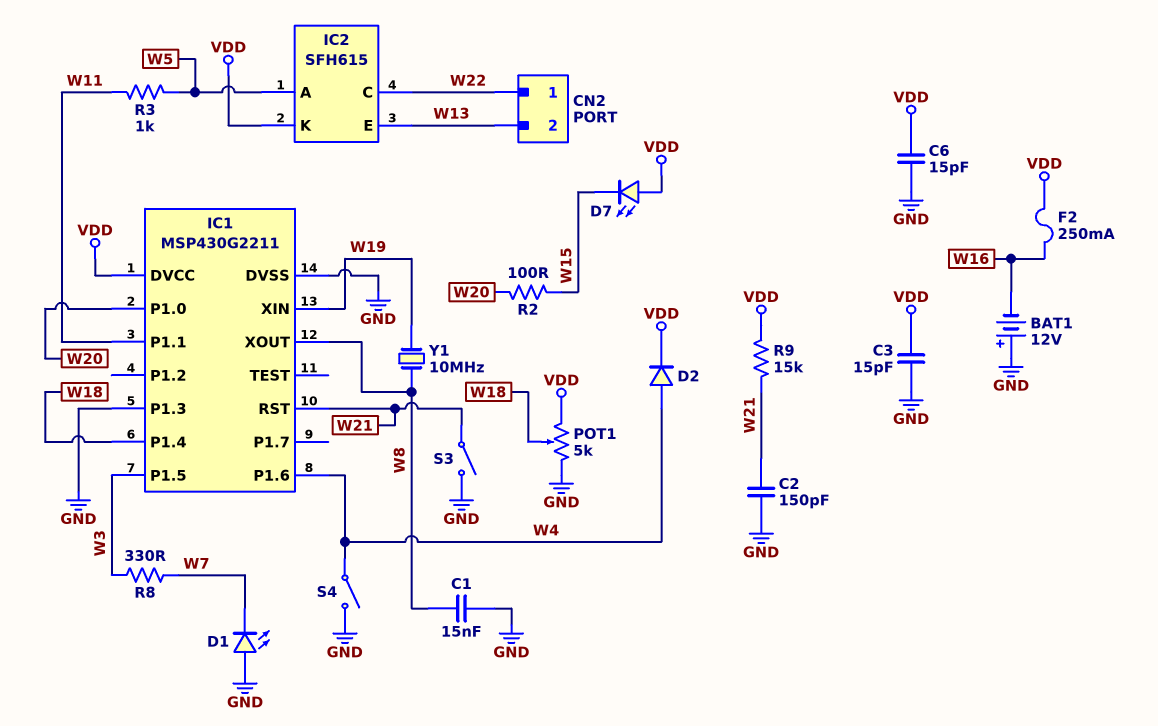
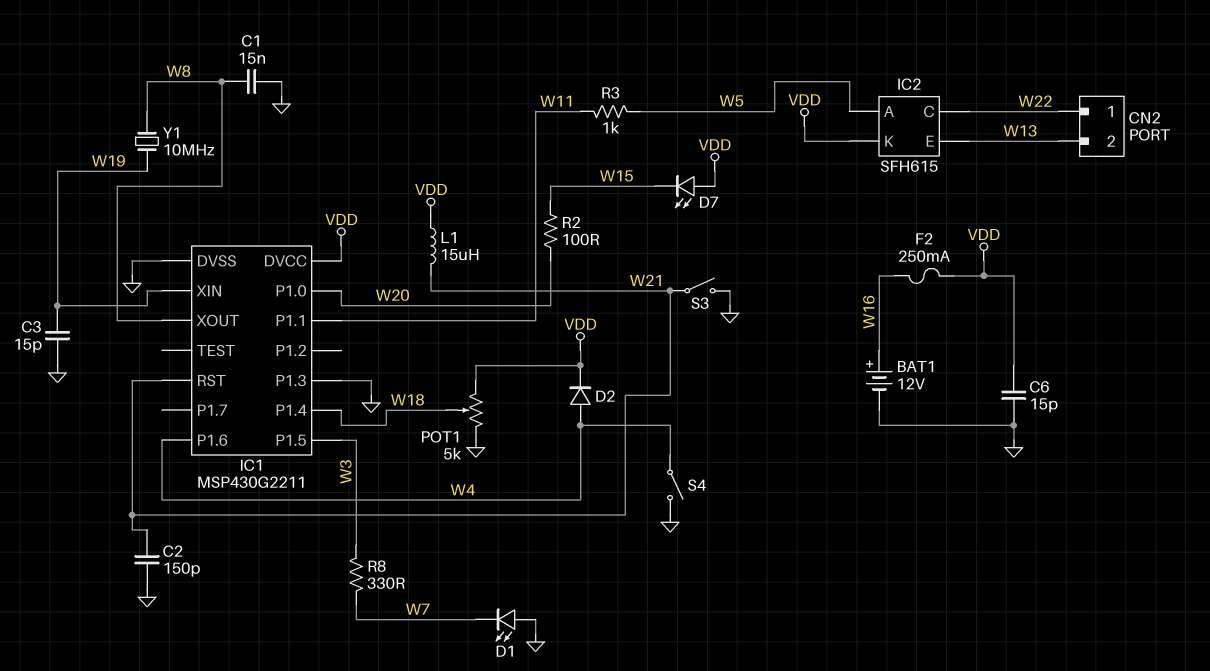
BAT1: 12V (plus GND, minus W16) -> 12V (plus W16, minus GND)
C3: 15pF (GND, VDD) -> 15pF (GND, W19)
L1: none -> 15uH (VDD, W21)
R9: 15k (VDD, W21) -> none

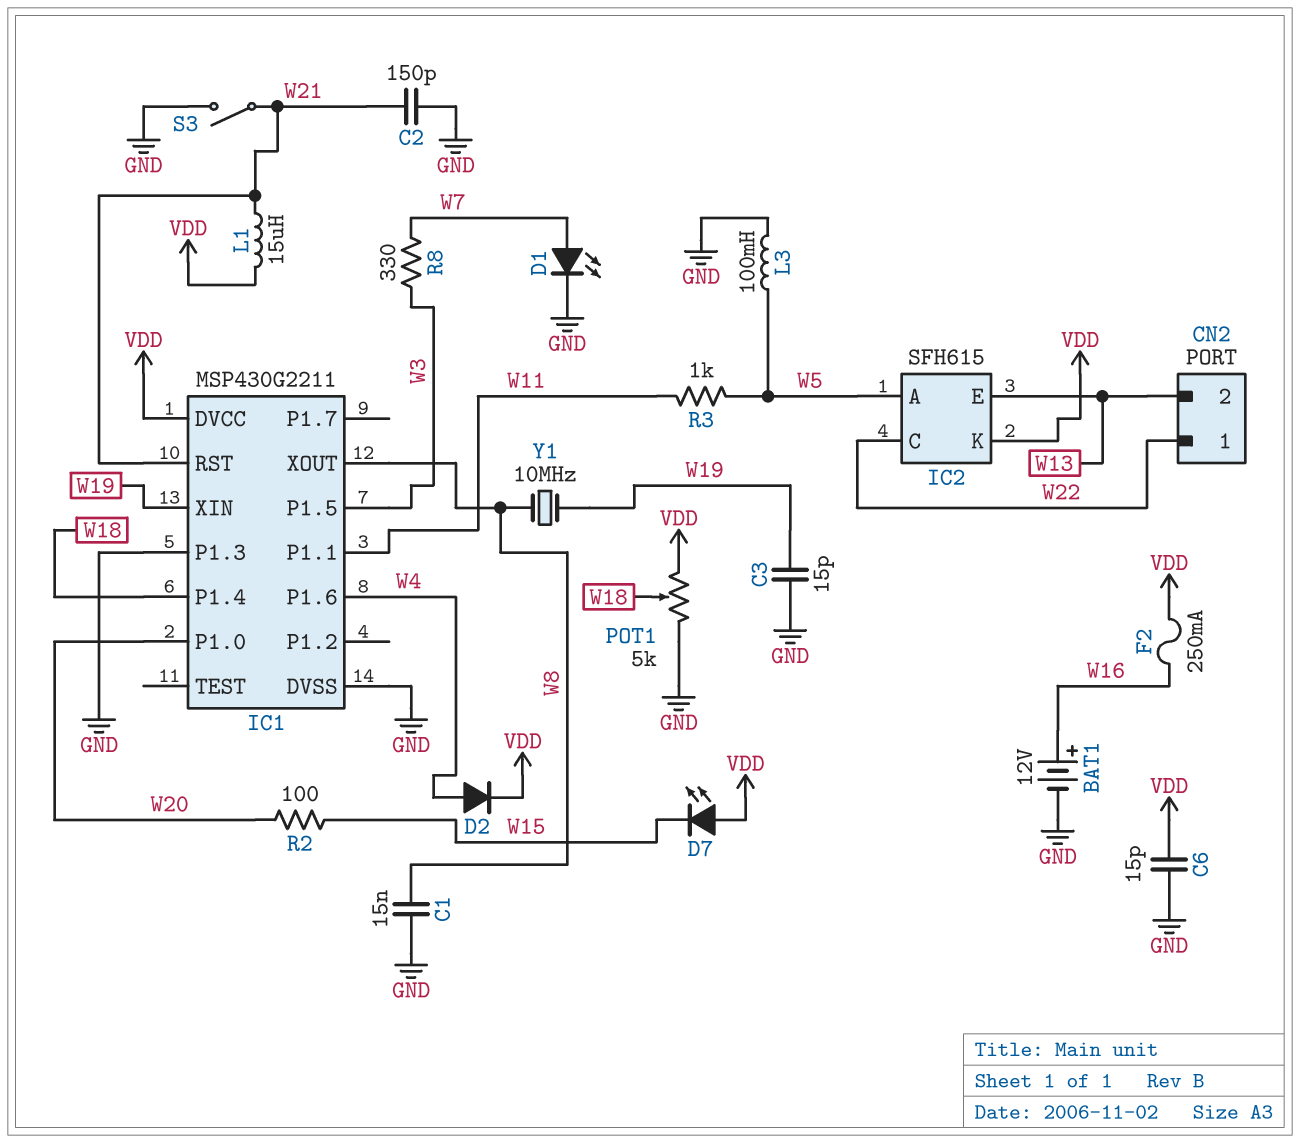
D1: LED (A GND, K W7) -> LED (A W7, K GND)
L3: none -> 100mH (GND, W5)
S4: switch (GND, W4) -> none

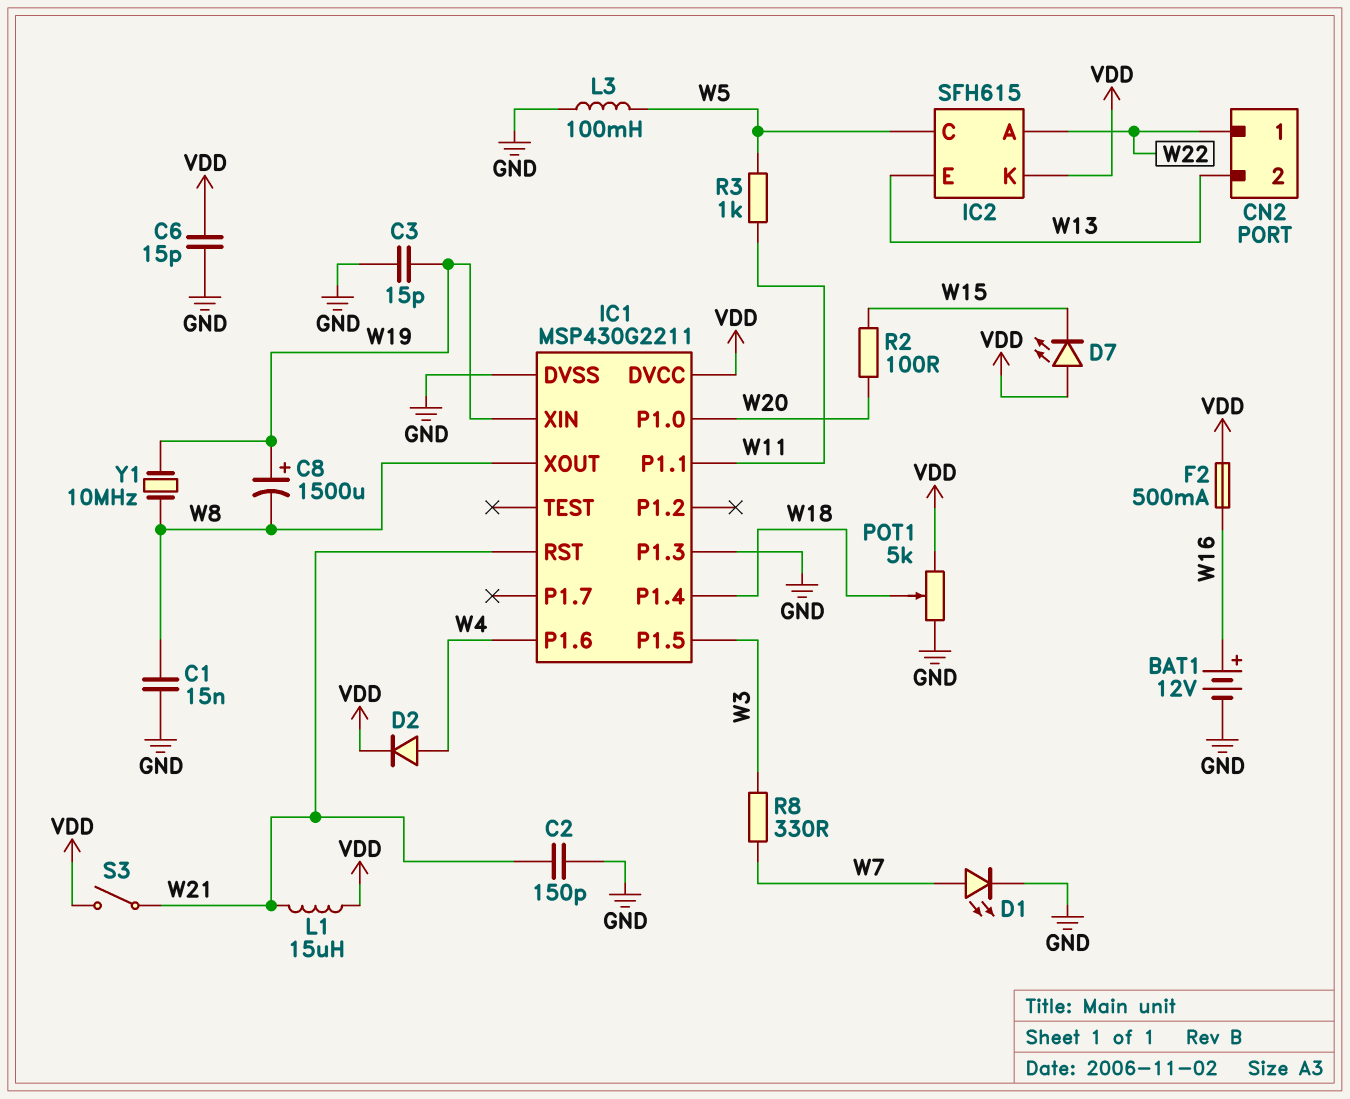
C8: none -> 1500uF (plus W19, minus W8)
F2: 250mA (VDD, W16) -> 500mA (VDD, W16)
IC2 pin A: W5 -> W22
IC2 pin C: W22 -> W5
S3: switch (GND, W21) -> switch (VDD, W21)

